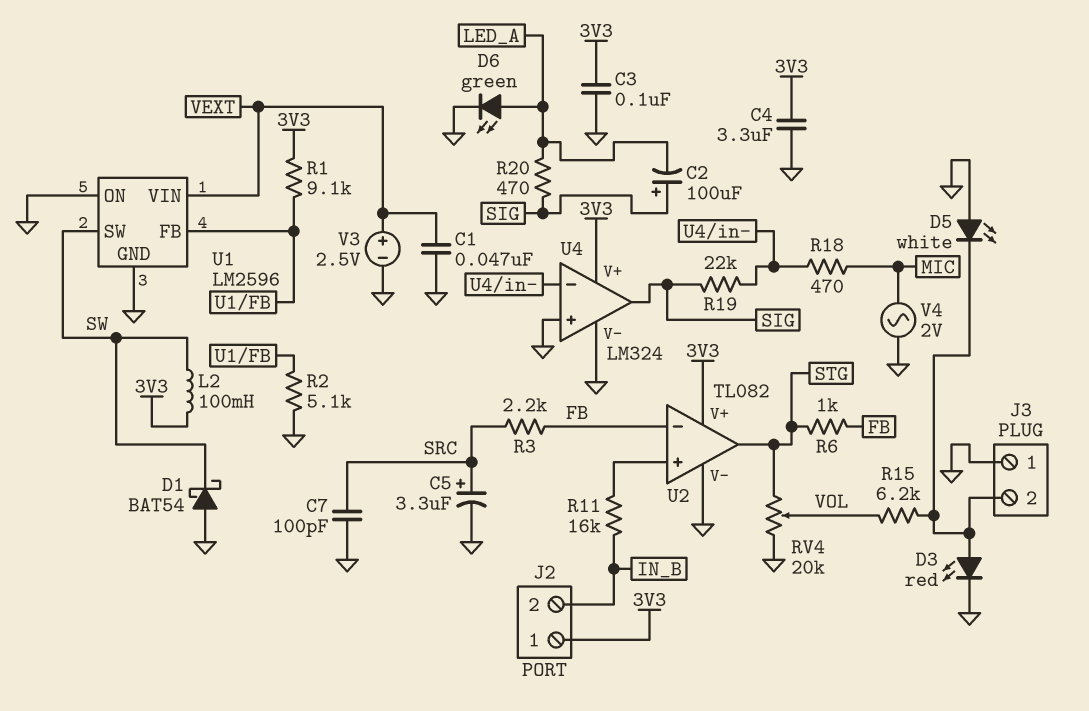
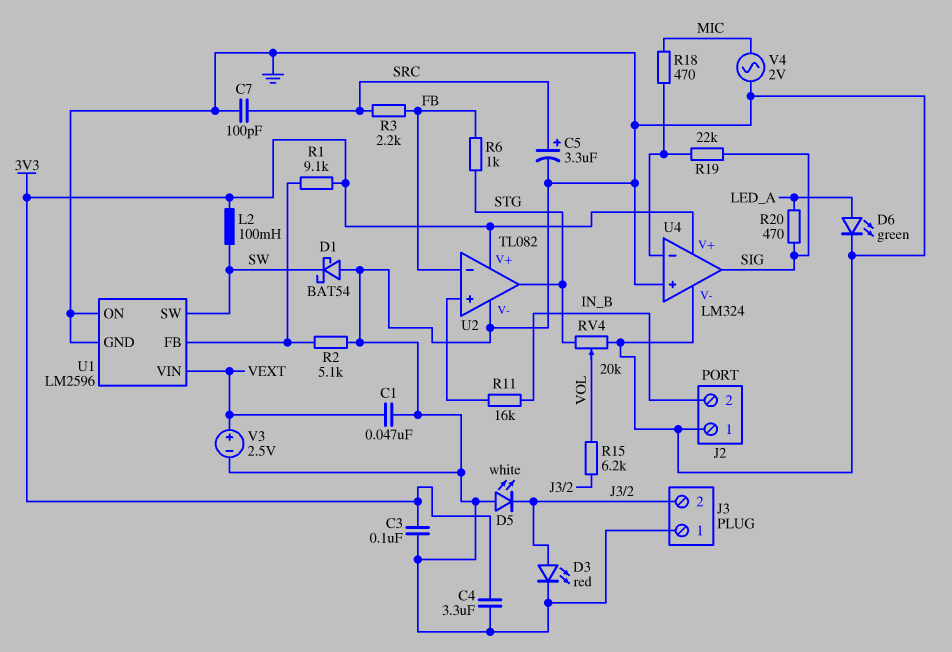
C2: 100uF (plus SIG, minus LED_A) -> none
J2 pin 1: 3V3 -> GND

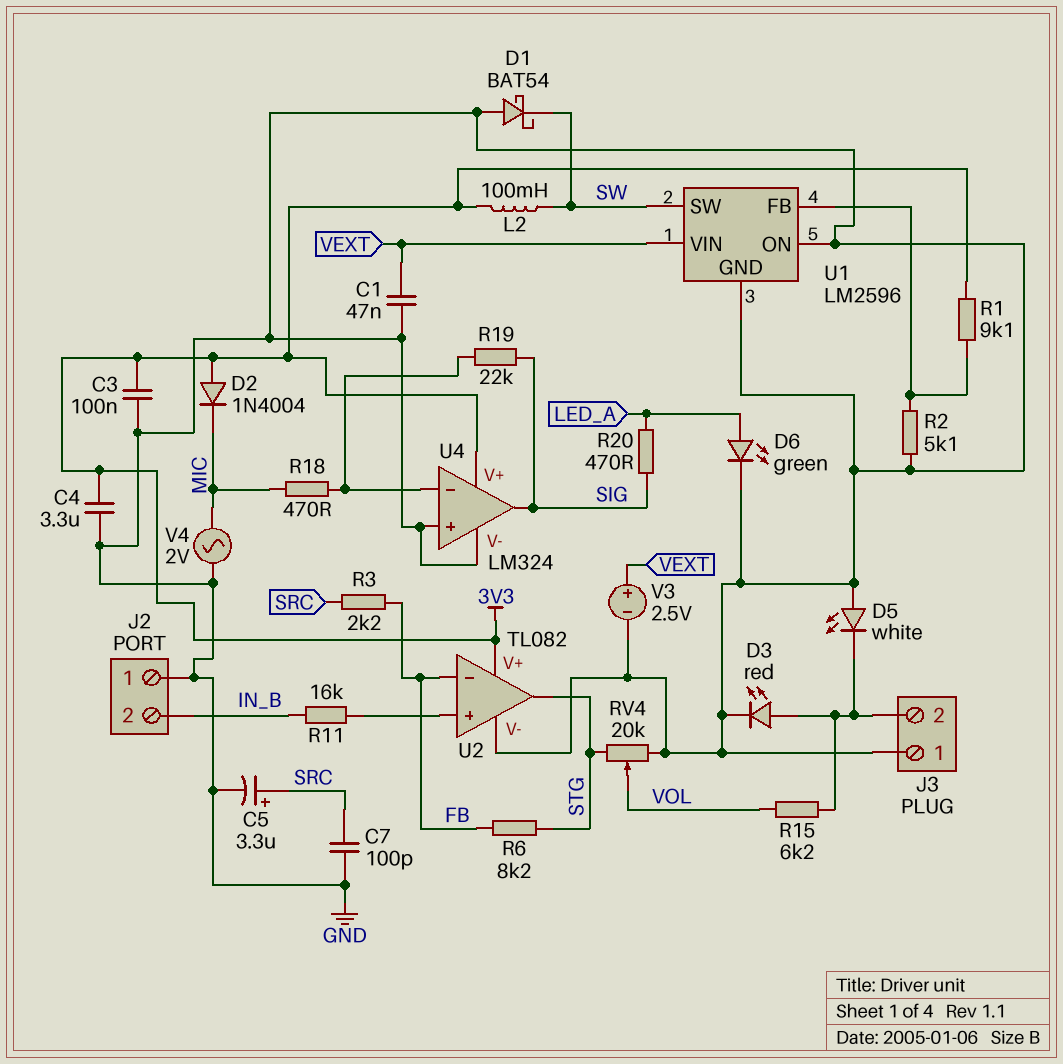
D2: none -> diode 1N4004 (A 3V3, K MIC)
R6: 1k (FB, STG) -> 8.2k (FB, STG)

